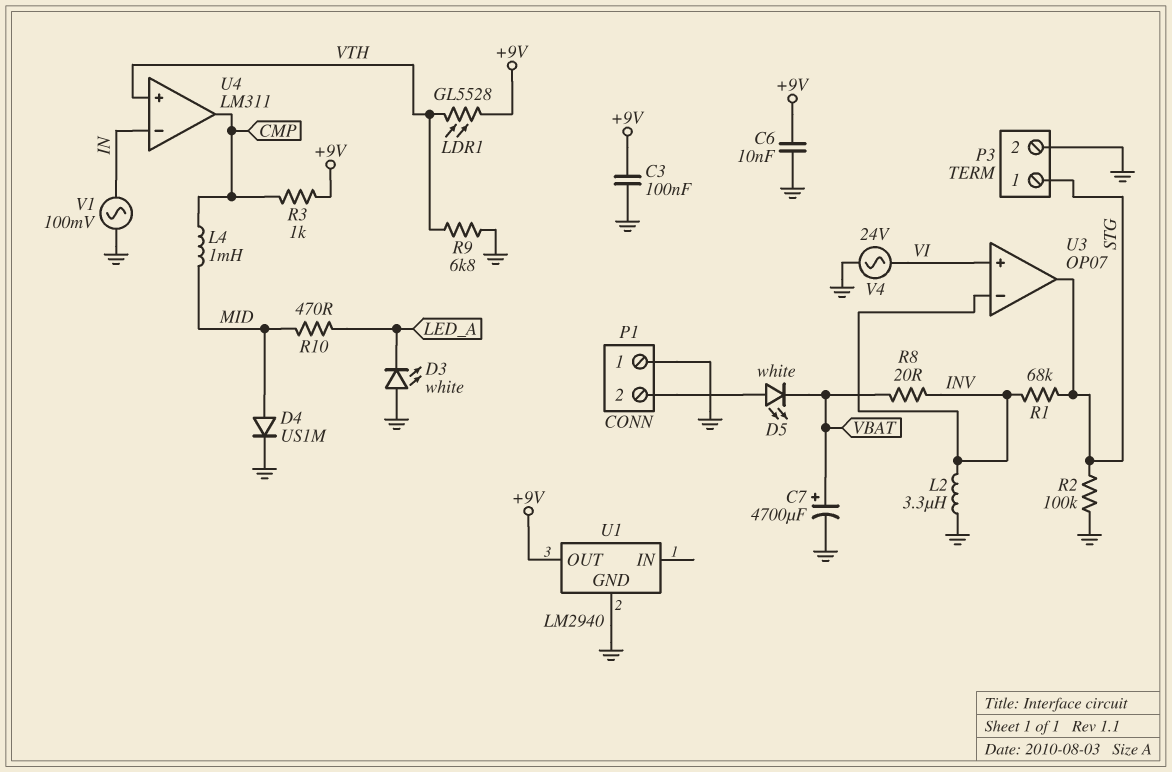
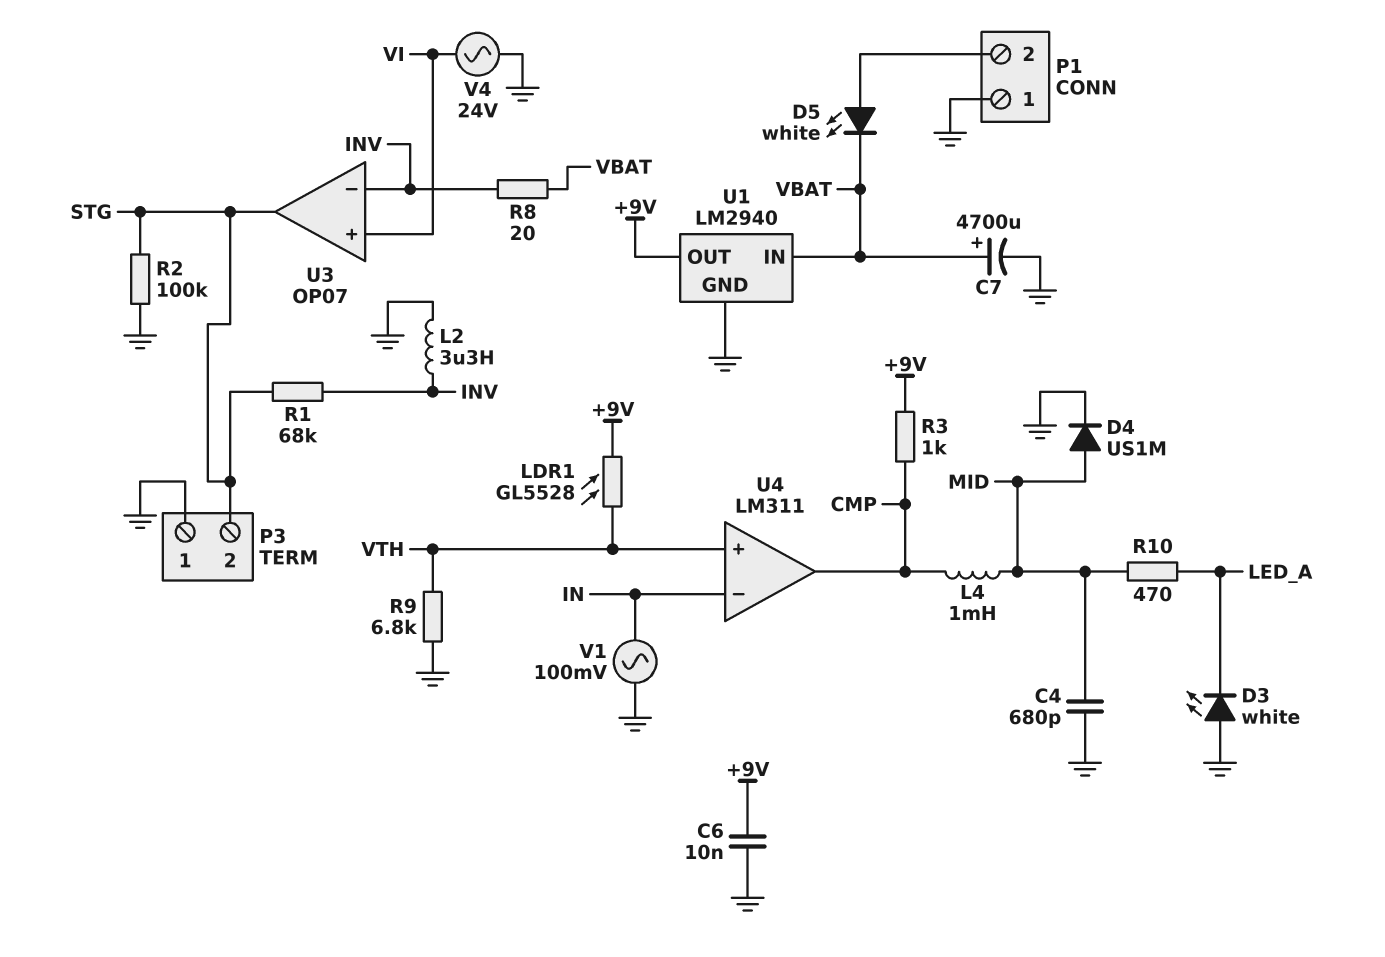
C3: 100nF (+9V, GND) -> none
C4: none -> 680pF (GND, MID)
P3 pin 1: STG -> GND
P3 pin 2: GND -> STG
U1 pin IN: none -> VBAT

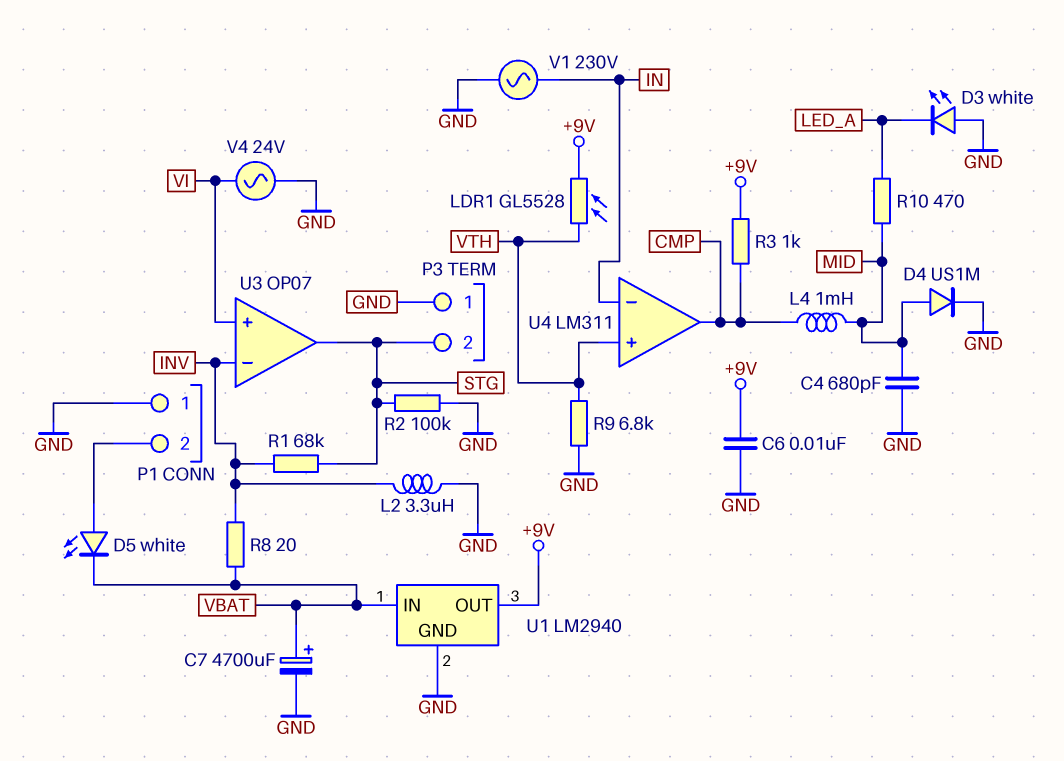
V1: AC 100mV (GND, IN) -> AC 230V (GND, IN)

